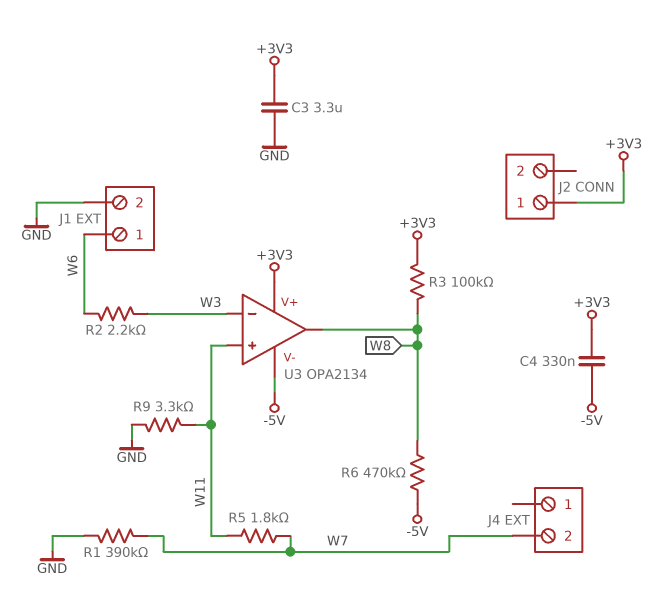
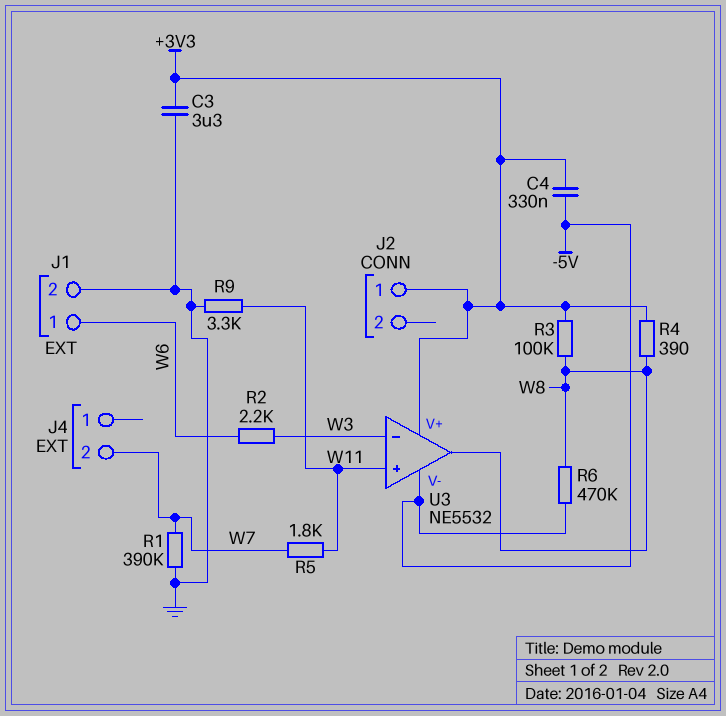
R4: none -> 390 (+3V3, W8)
U3: OPA2134 -> NE5532

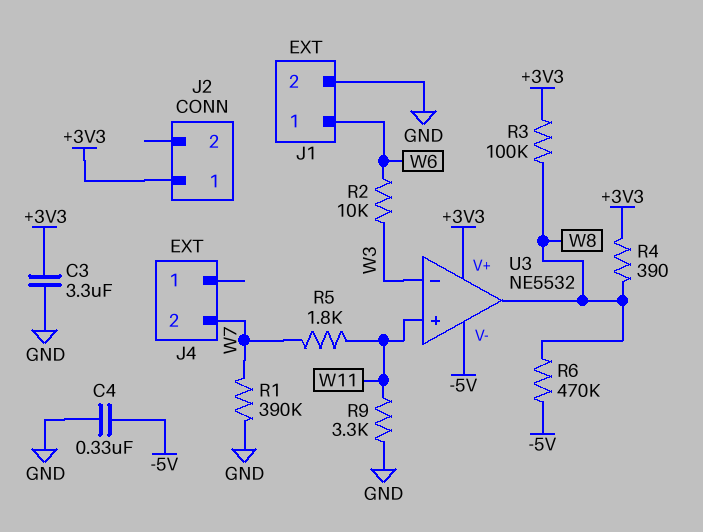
C4: 330nF (+3V3, -5V) -> 330nF (-5V, GND)
R2: 2.2k (W3, W6) -> 10k (W3, W6)

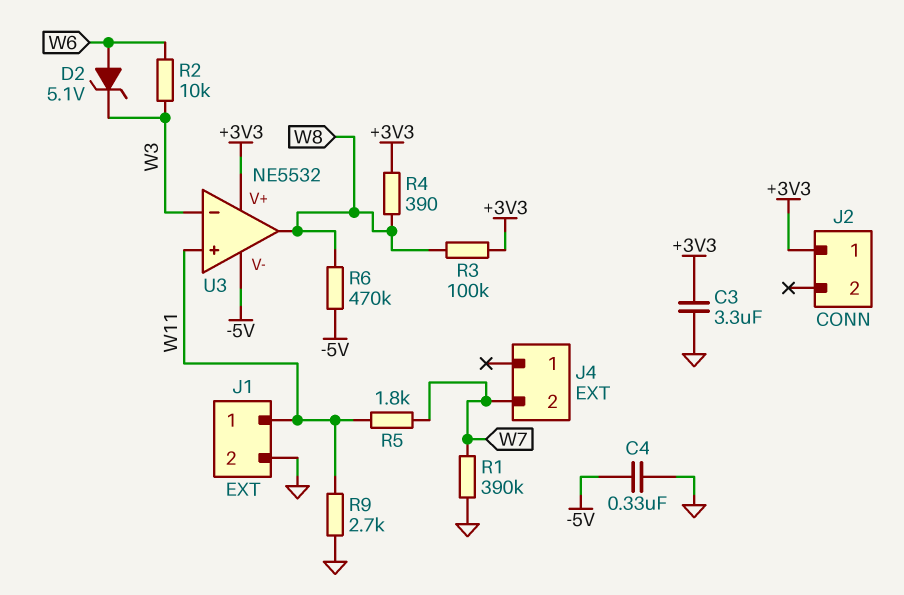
D2: none -> zener 5.1V (A W6, K W3)
J1 pin 1: W6 -> W11
R9: 3.3k (GND, W11) -> 2.7k (GND, W11)

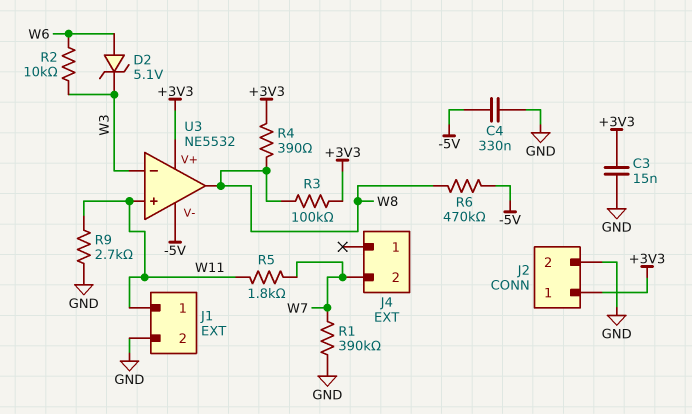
C3: 3.3uF (+3V3, GND) -> 15nF (+3V3, GND)
J2 pin 2: none -> GND

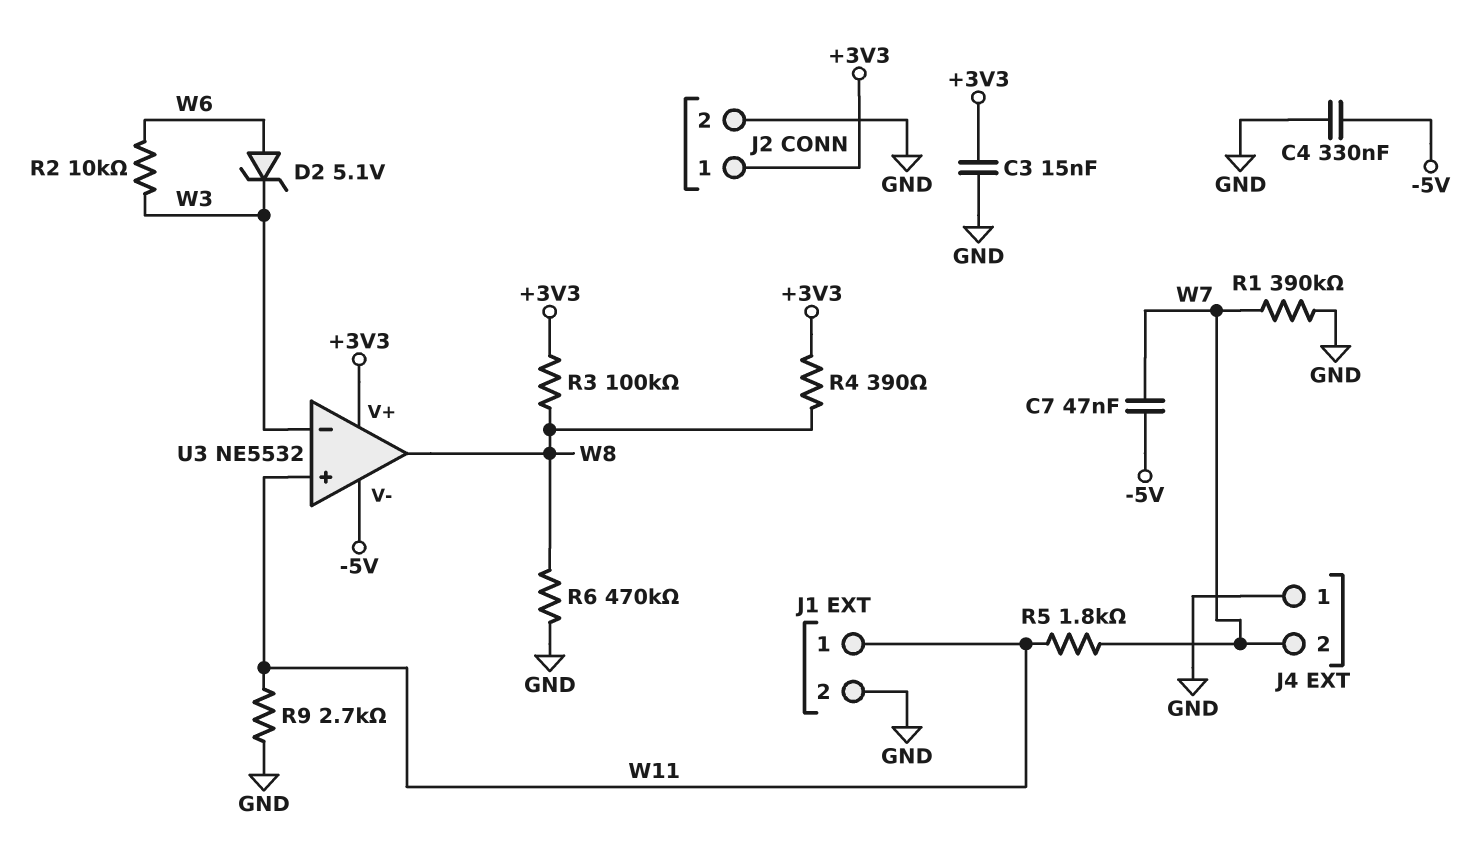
C7: none -> 47nF (-5V, W7)
J4 pin 1: none -> GND
R6: 470k (-5V, W8) -> 470k (GND, W8)

